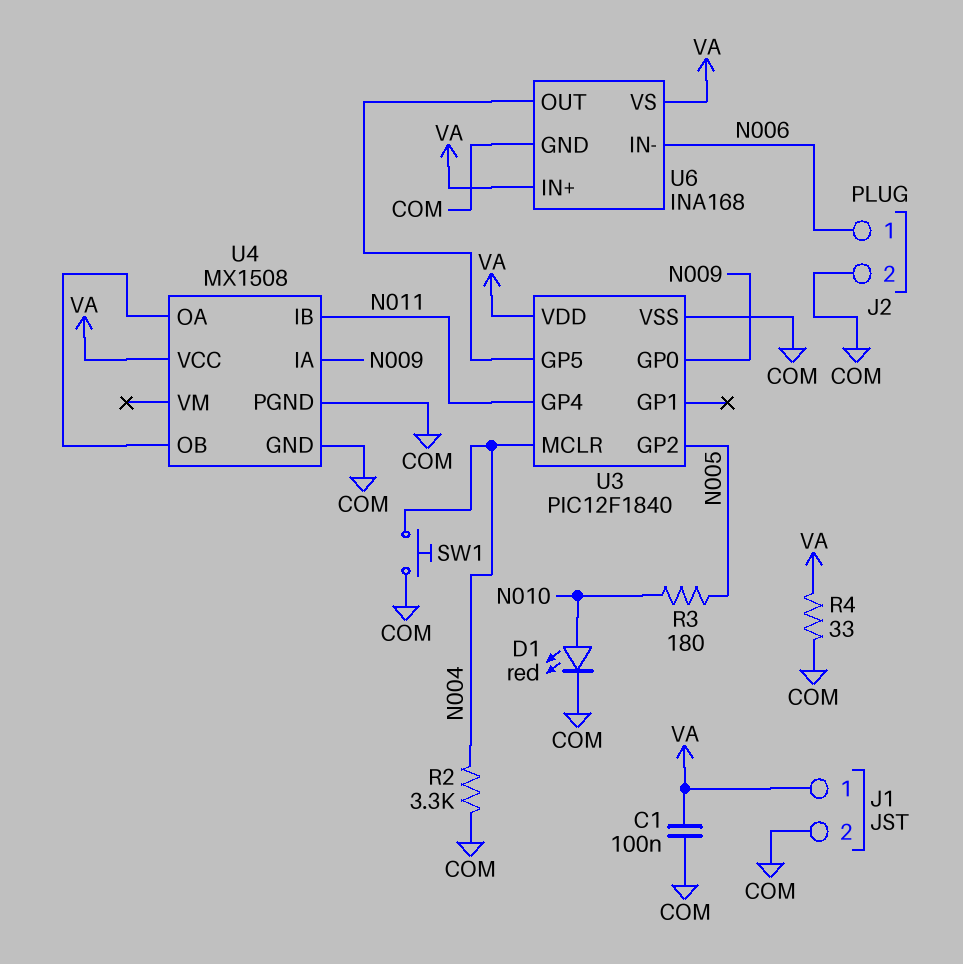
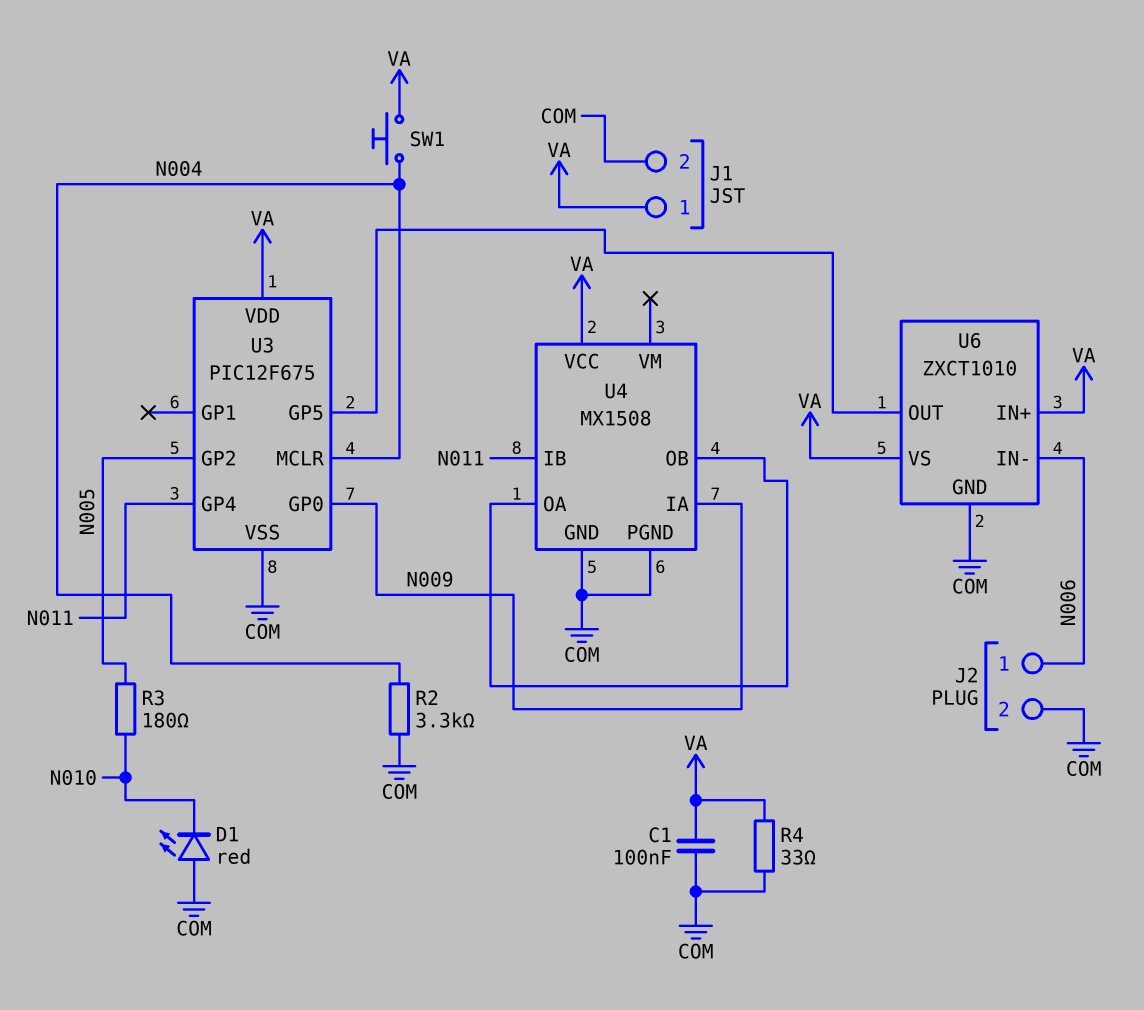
D1: LED red (A N010, K COM) -> LED red (A COM, K N010)
SW1: button (COM, N004) -> button (N004, VA)
U3: PIC12F1840 -> PIC12F675
U6: INA168 -> ZXCT1010

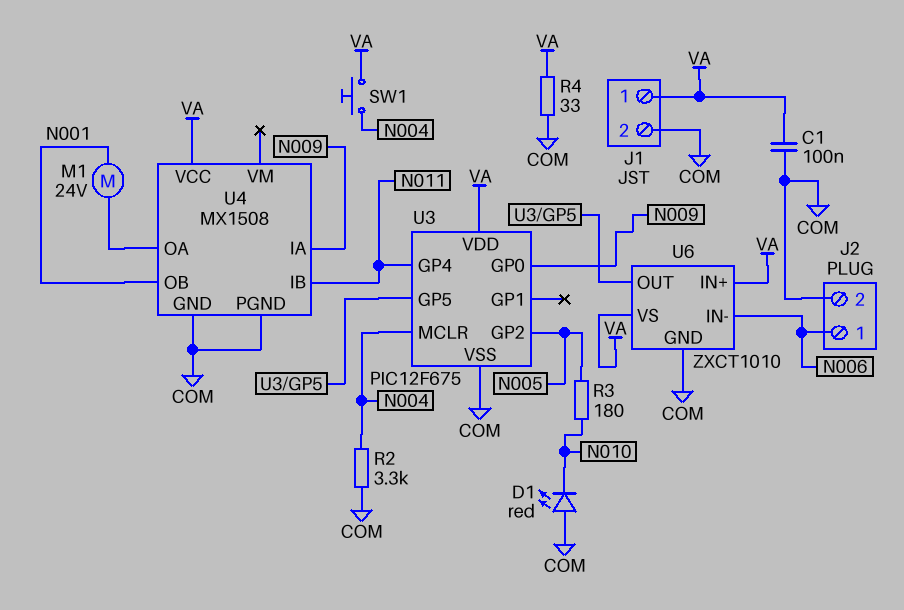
M1: none -> motor 24V (N001, U4/OA)
U4 pin OB: U4/OA -> N001

